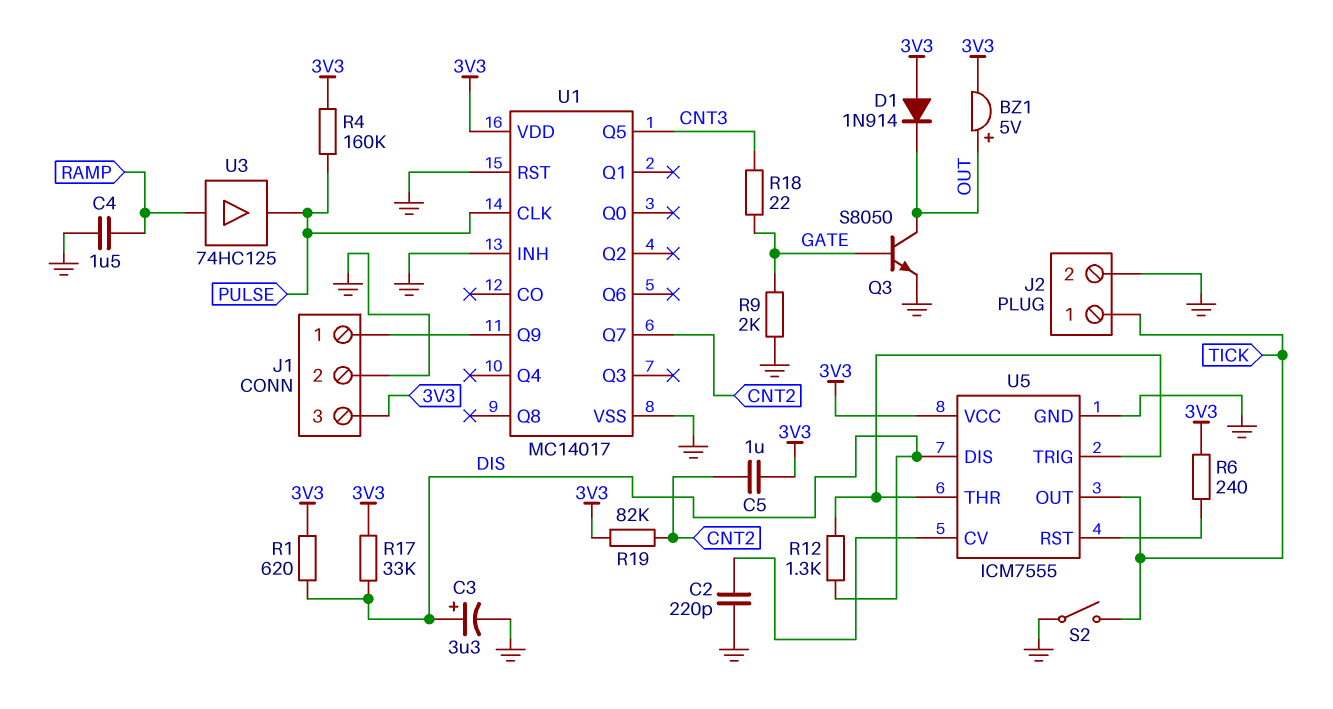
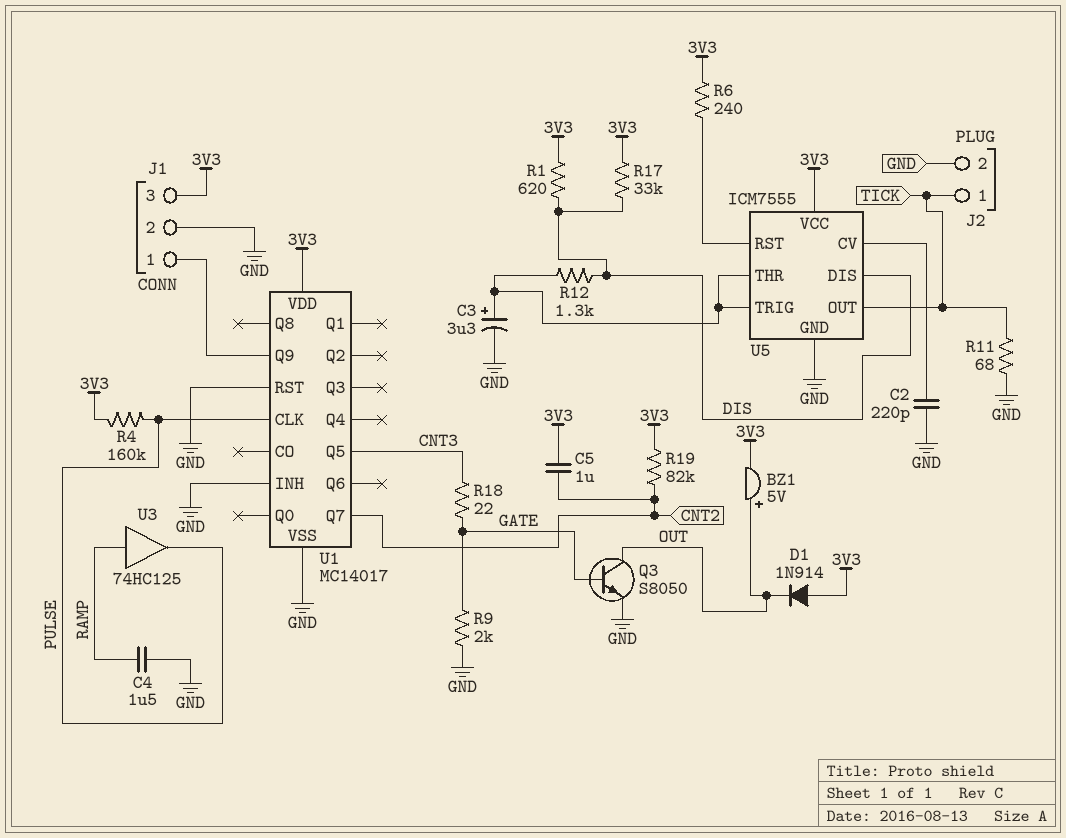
C3: 3.3uF (plus DIS, minus GND) -> 3.3uF (plus U5/THR, minus GND)
R11: none -> 68 (GND, TICK)
S2: switch (GND, TICK) -> none

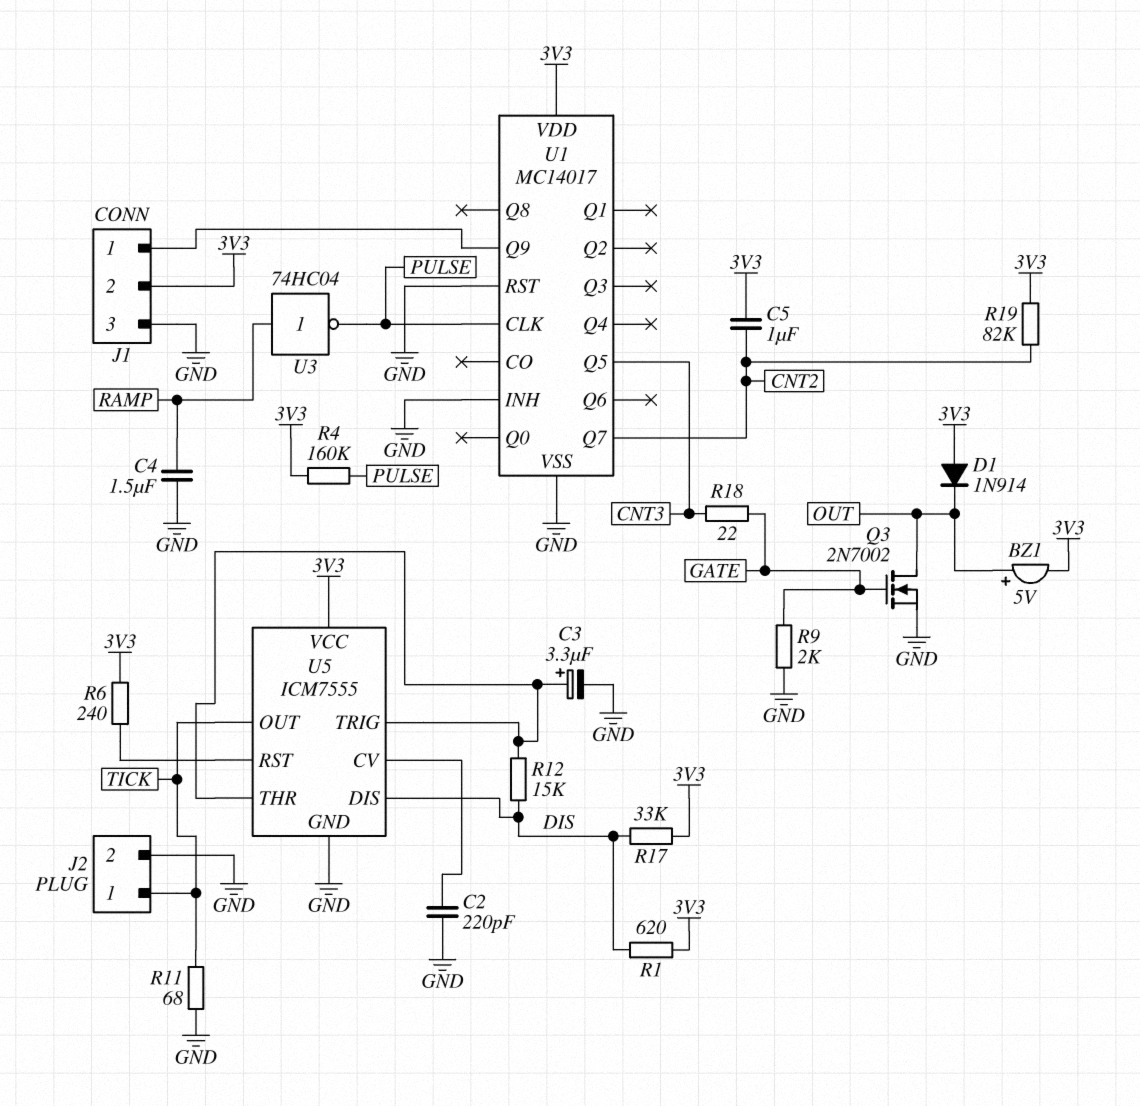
J1 pin 2: GND -> 3V3
J1 pin 3: 3V3 -> GND
Q3: NPN S8050 (B GATE, C OUT, E GND) -> NMOS 2N7002 (G GATE, D OUT, S GND)
R12: 1.3k (DIS, U5/THR) -> 15k (DIS, U5/THR)
U3: buffer 74HC125 (in RAMP, out PULSE) -> NOT 74HC04 (in RAMP, out PULSE)

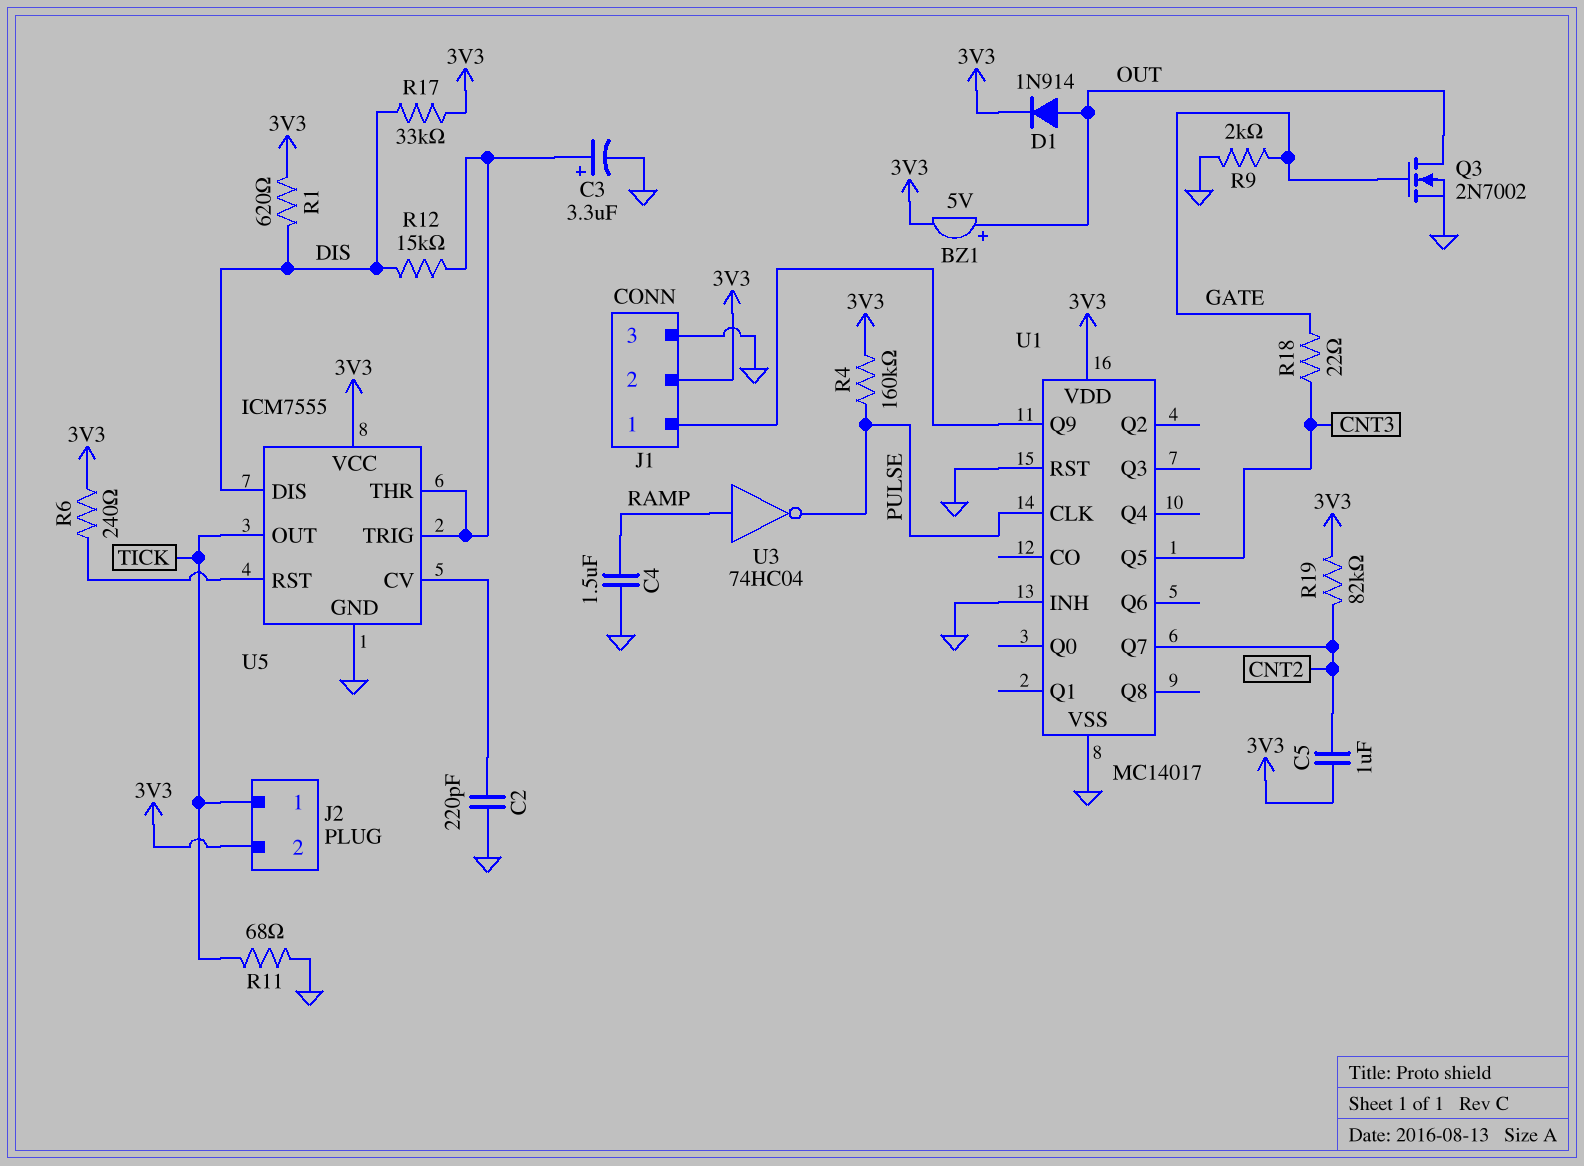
D1: diode 1N914 (A 3V3, K OUT) -> diode 1N914 (A OUT, K 3V3)
J2 pin 2: GND -> 3V3

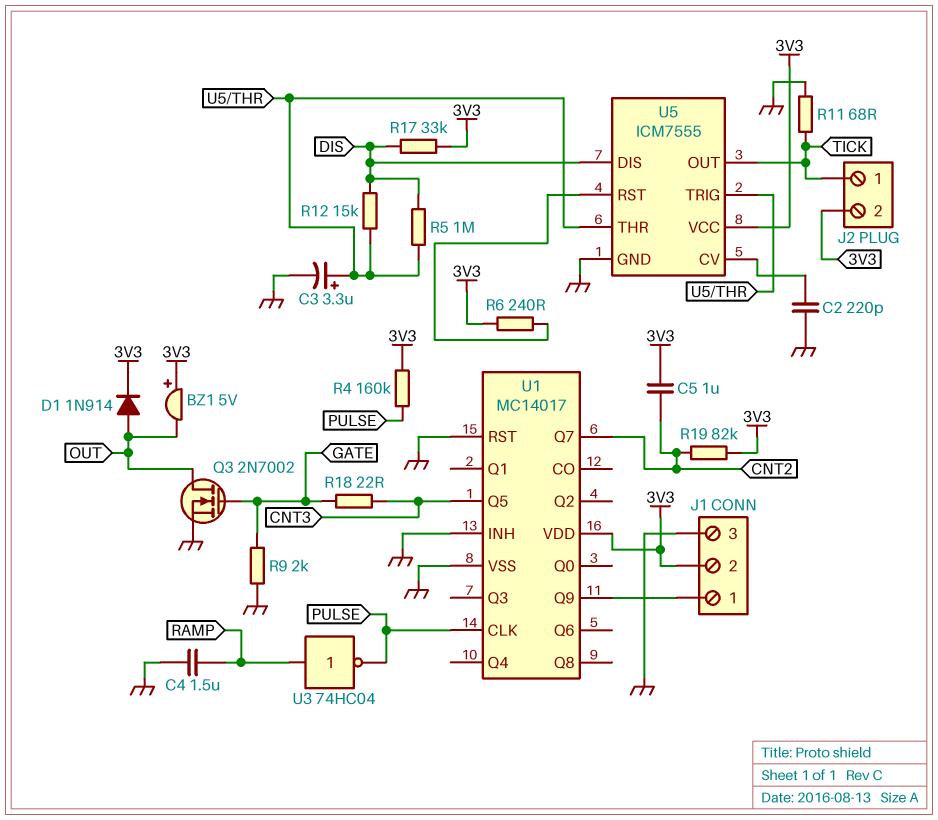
BZ1: buzzer 5V (plus OUT, minus 3V3) -> buzzer 5V (plus 3V3, minus OUT)
R1: 620 (3V3, DIS) -> none
R5: none -> 1M (DIS, U5/THR)

